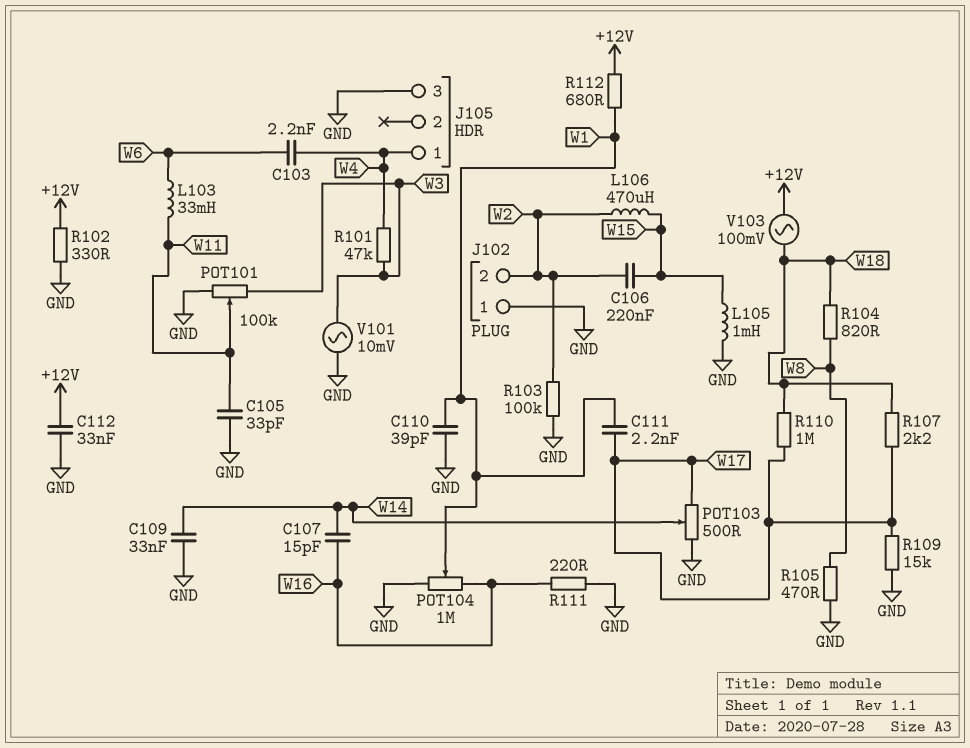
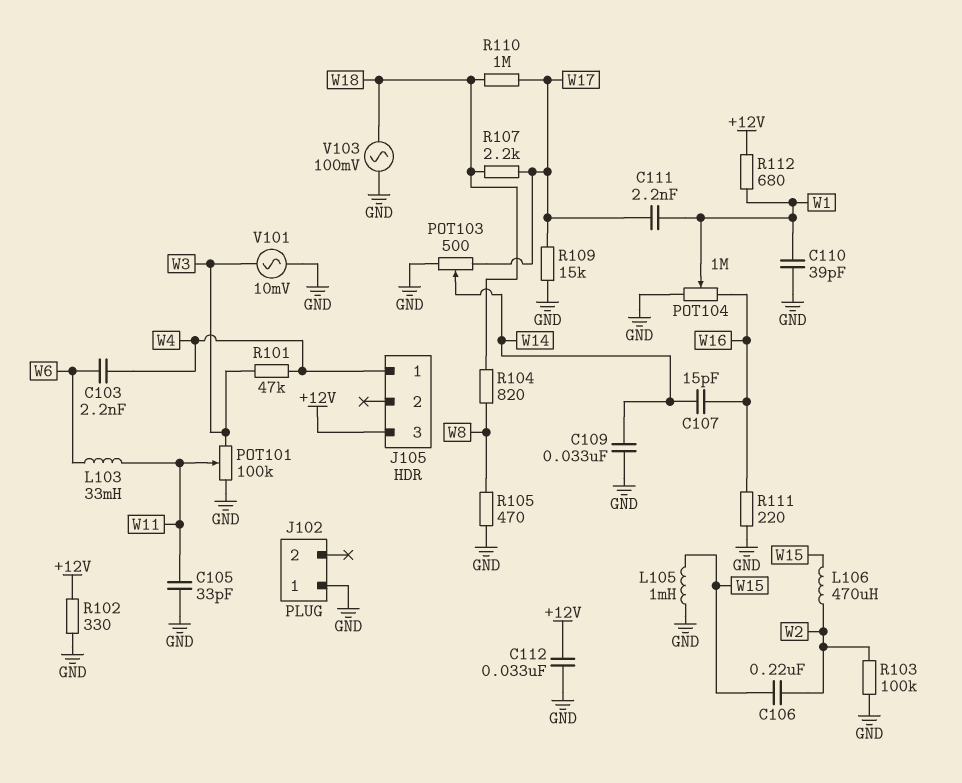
J102 pin 2: W2 -> none
J105 pin 3: GND -> +12V
V103: AC 100mV (+12V, W18) -> AC 100mV (GND, W18)

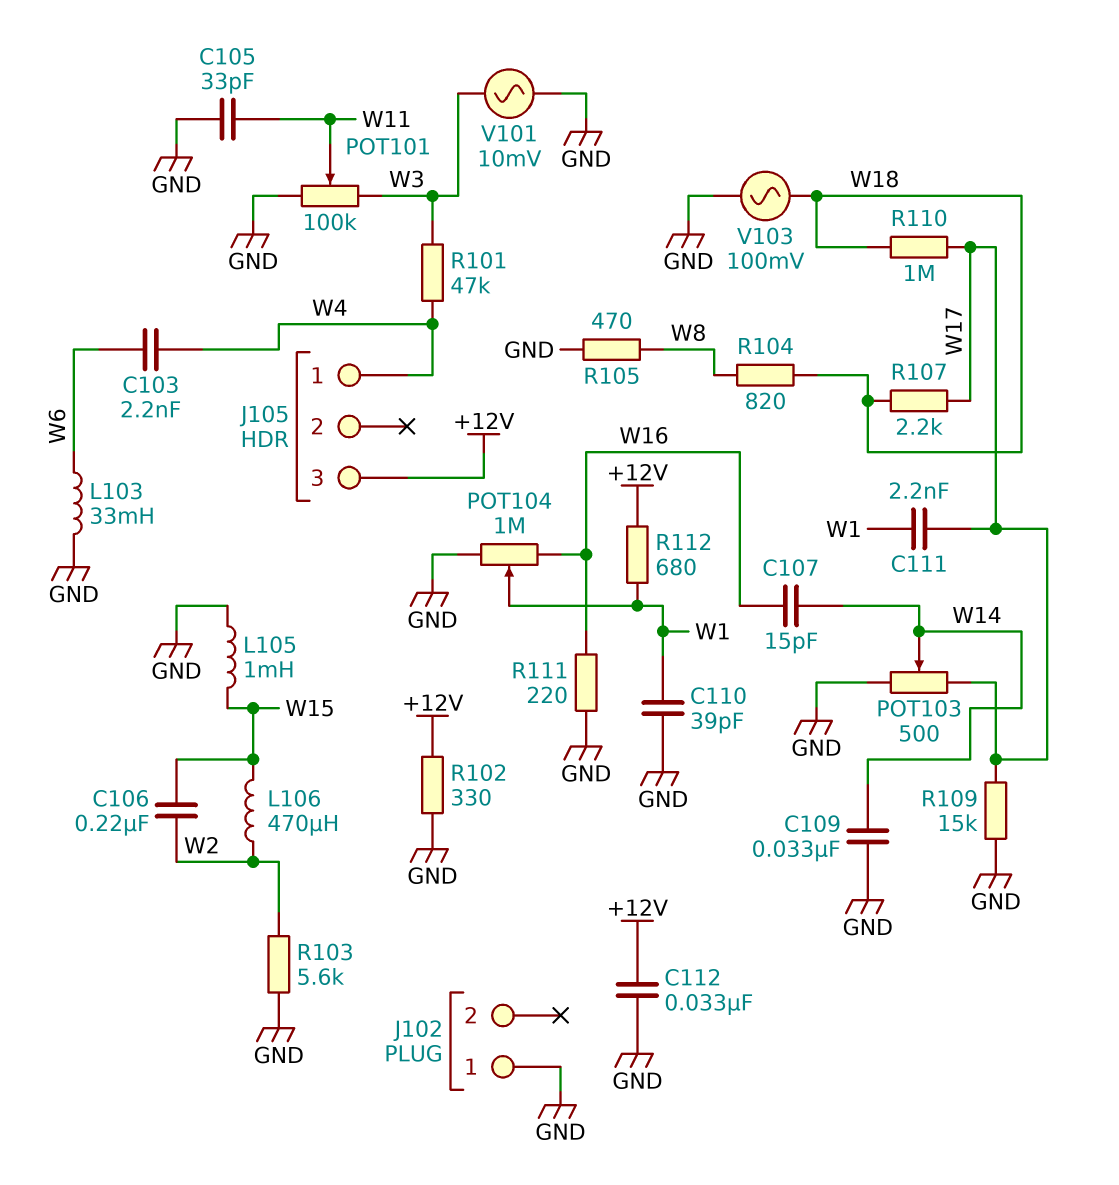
L103: 33mH (W6, W11) -> 33mH (GND, W6)
R103: 100k (GND, W2) -> 5.6k (GND, W2)

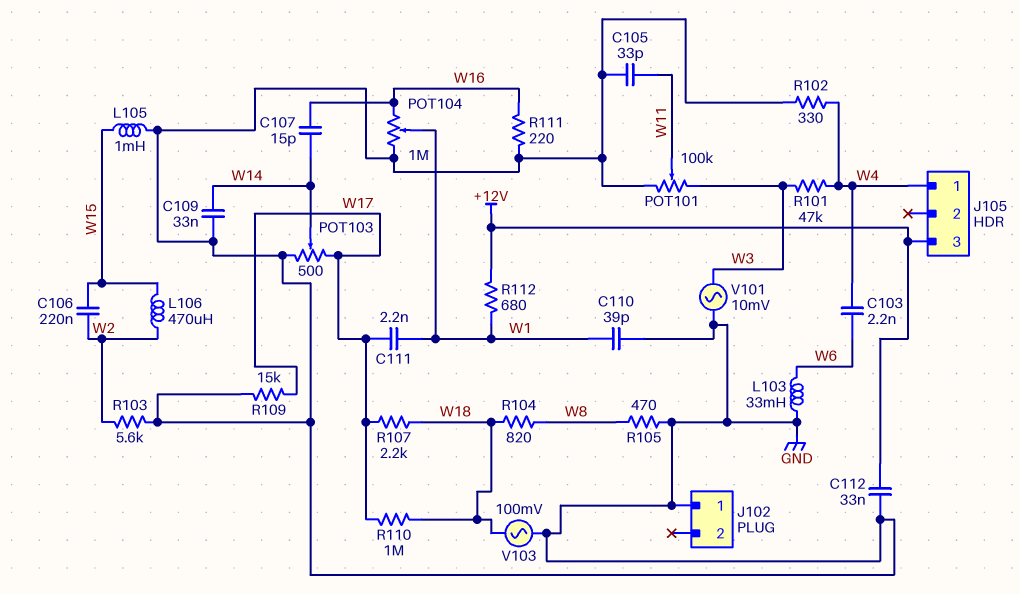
R102: 330 (+12V, GND) -> 330 (GND, W4)

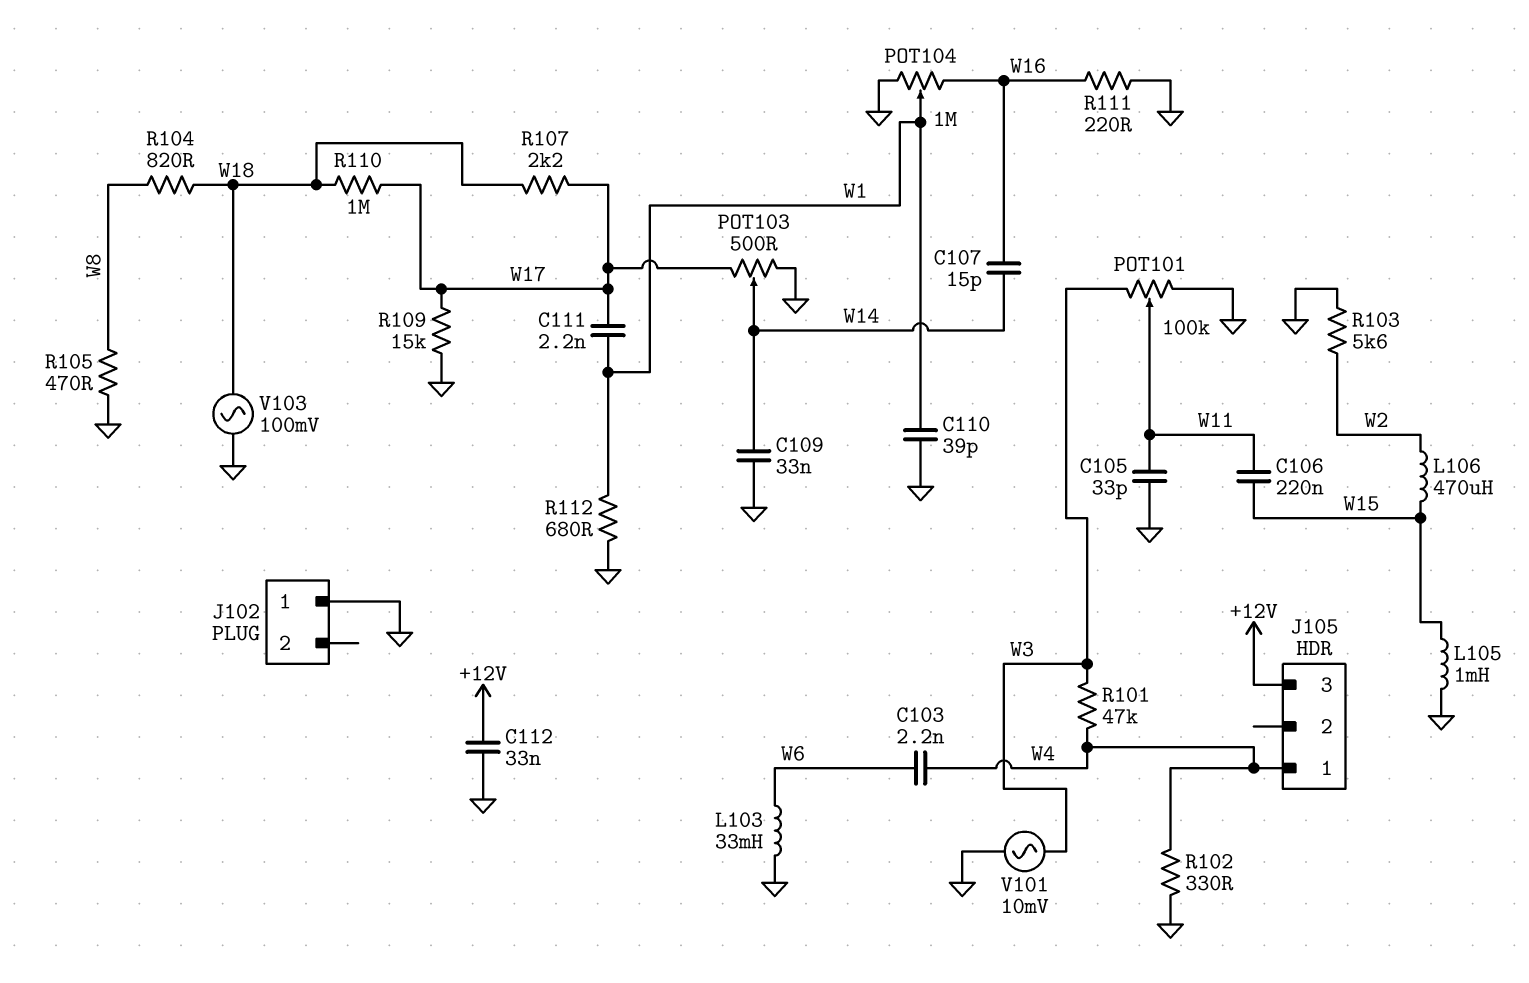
C106: 220nF (W2, W15) -> 220nF (W11, W15)
R112: 680 (+12V, W1) -> 680 (GND, W1)

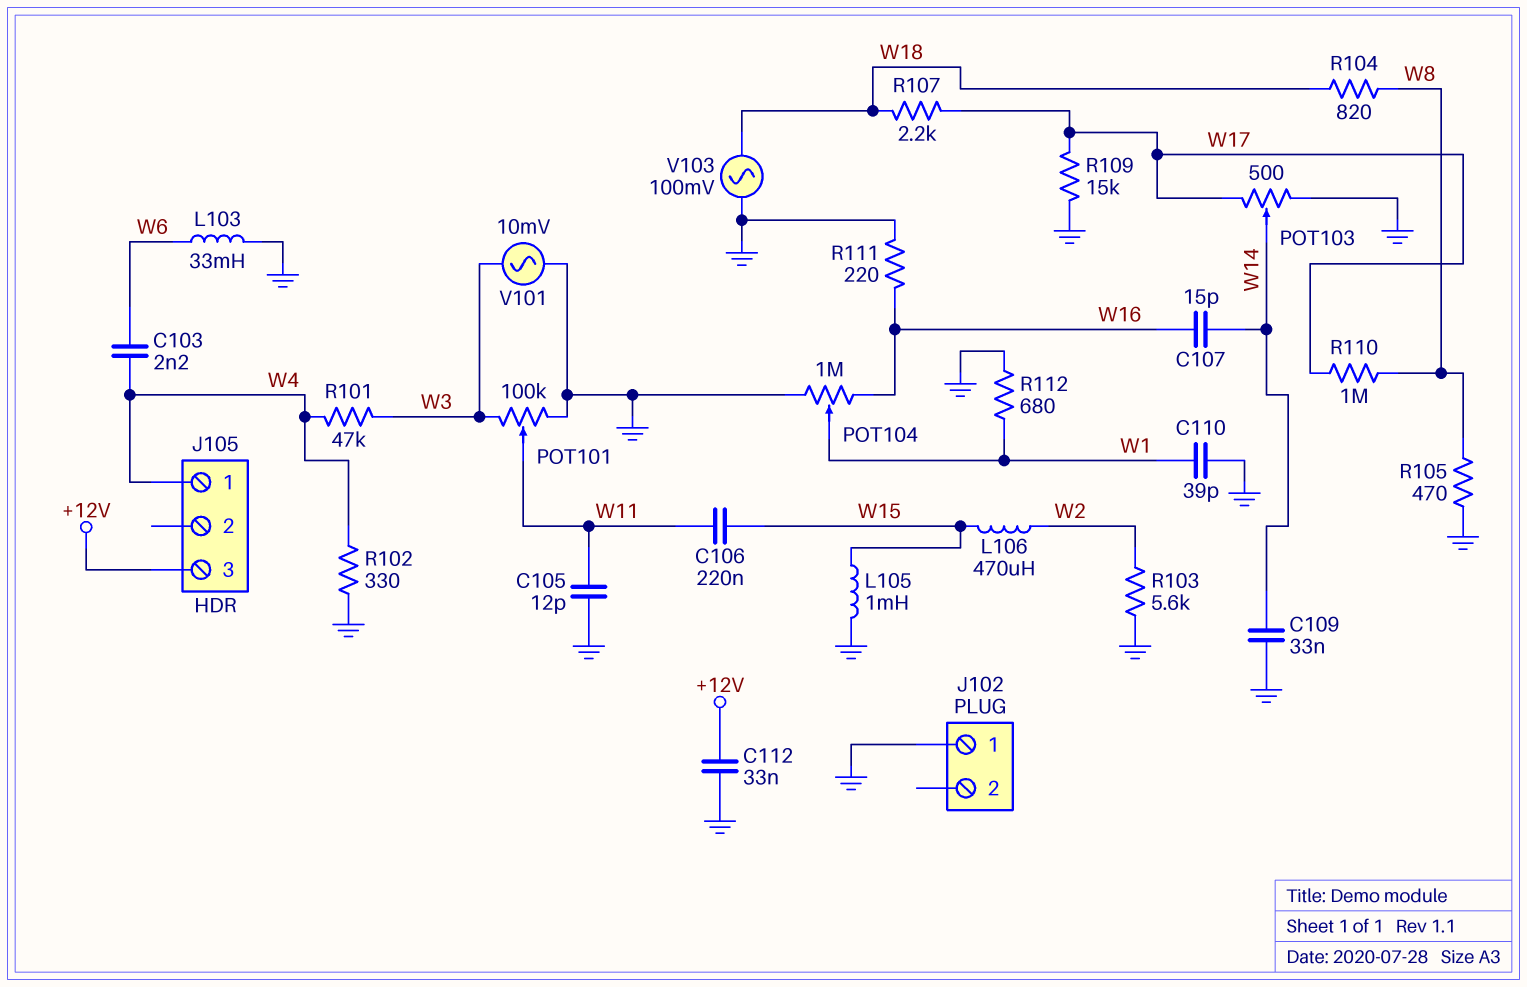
C105: 33pF (GND, W11) -> 12pF (GND, W11)
C111: 2.2nF (W1, W17) -> none
R110: 1M (W17, W18) -> 1M (W8, W17)

